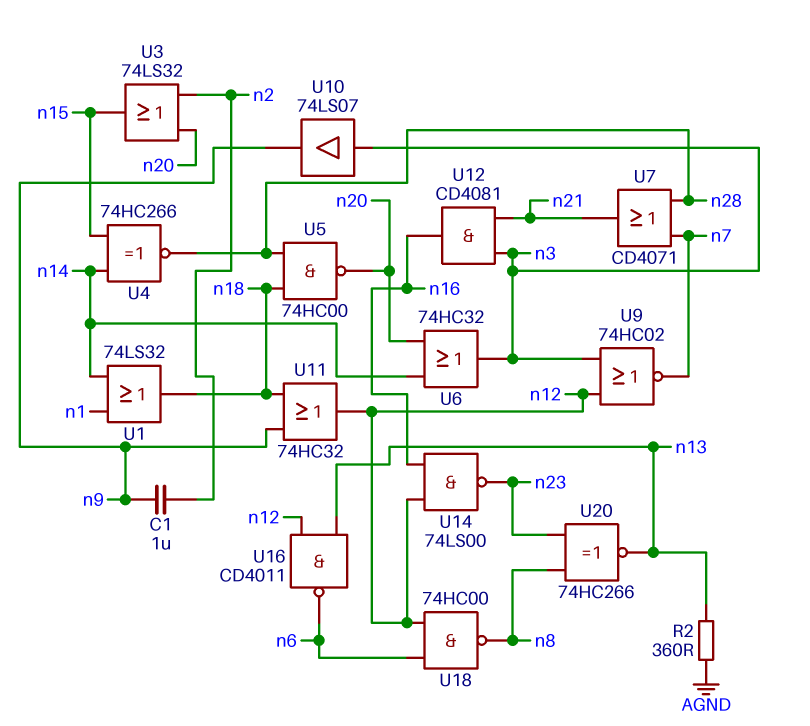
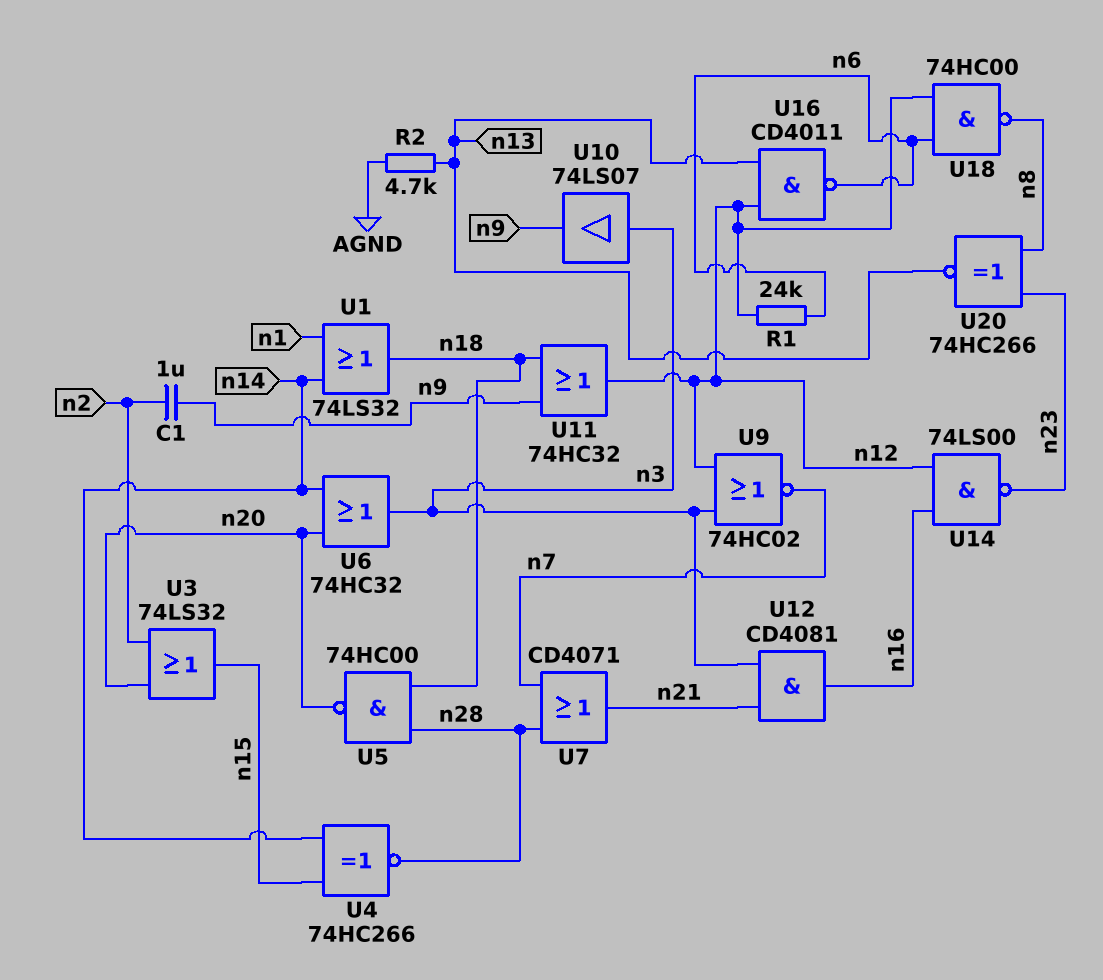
R1: none -> 24k (n6, n12)
R2: 360 (AGND, n13) -> 4.7k (AGND, n13)

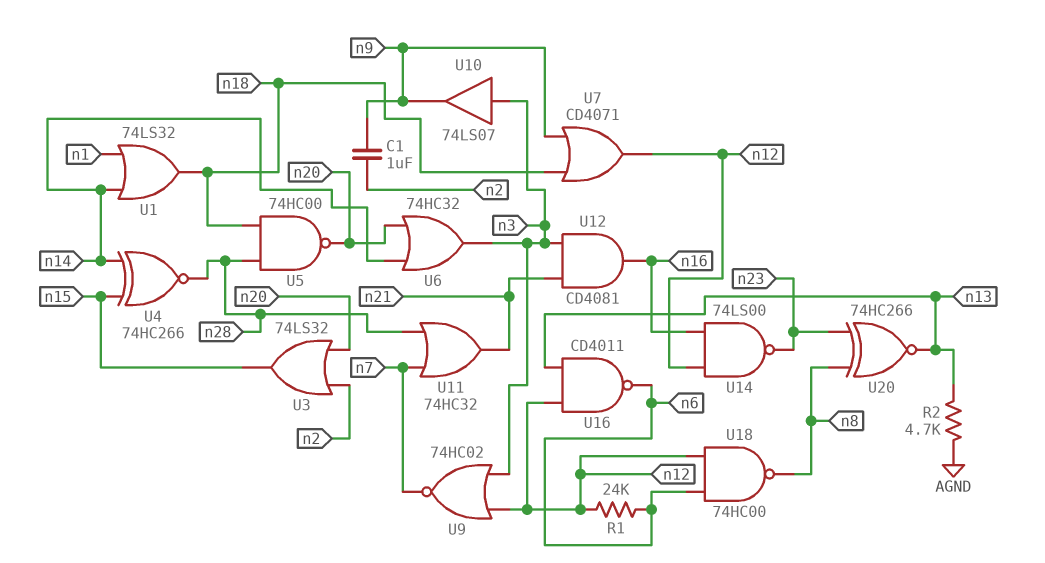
U7: OR CD4071 (in n7, in n28, out n21) -> OR CD4071 (in n9, in n18, out n12)
U11: OR 74HC32 (in n9, in n18, out n12) -> OR 74HC32 (in n7, in n28, out n21)

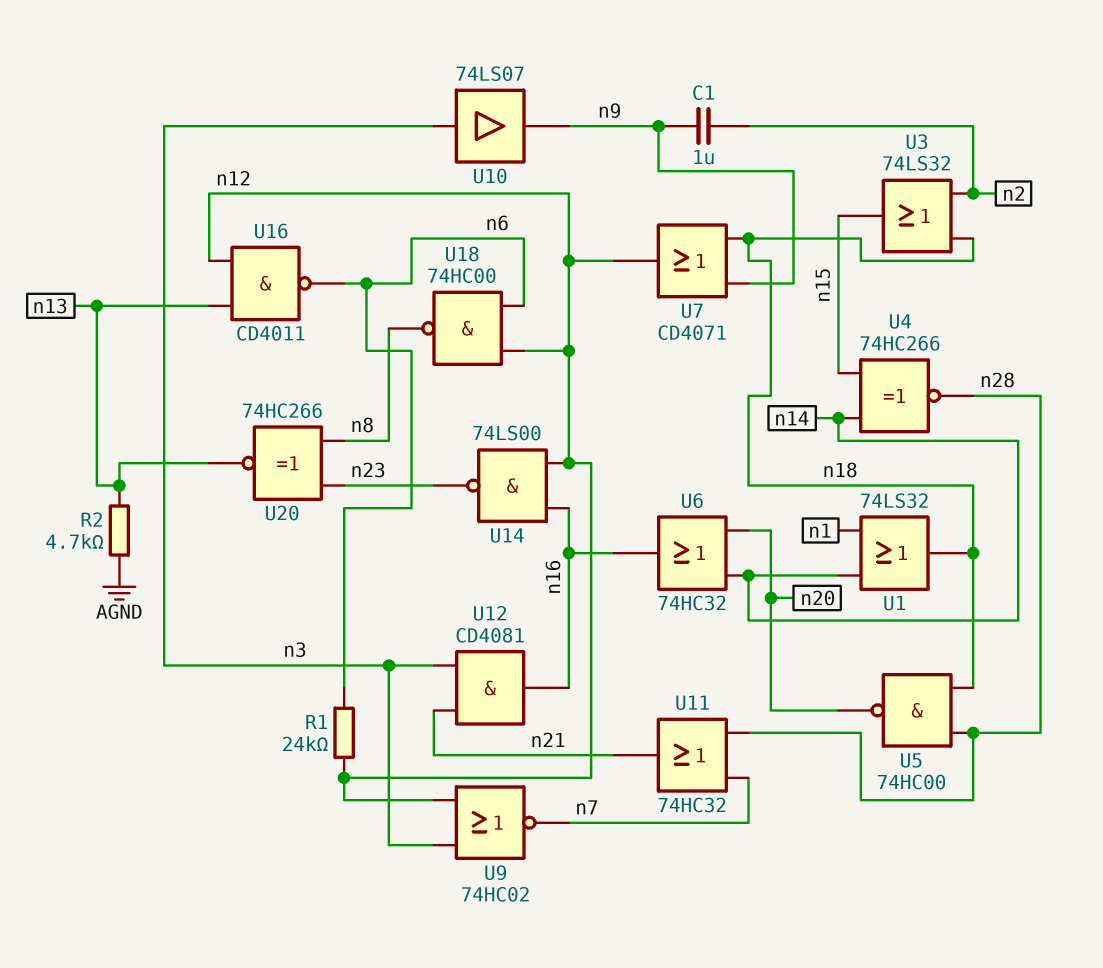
U3: OR 74LS32 (in n2, in n20, out n15) -> OR 74LS32 (in n2, in n18, out n15)
U6: OR 74HC32 (in n14, in n20, out n3) -> OR 74HC32 (in n14, in n20, out n16)

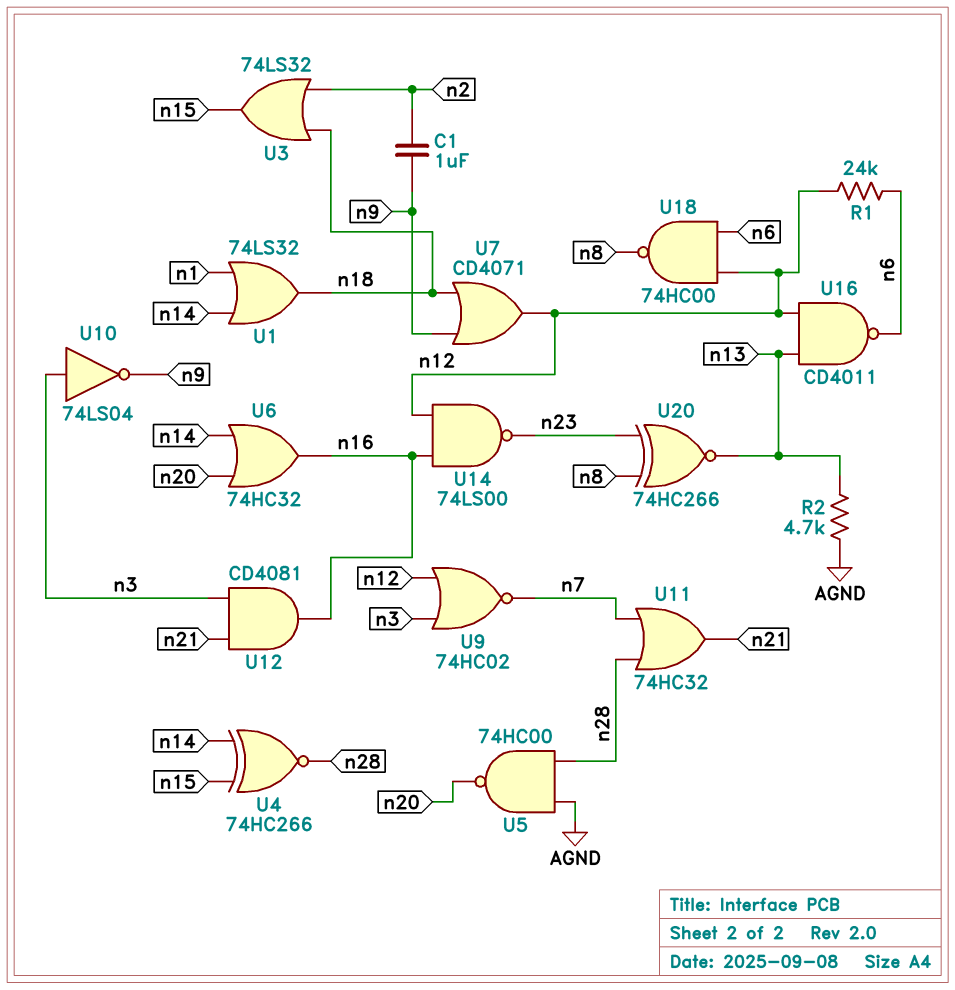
U5: NAND 74HC00 (in n18, in n28, out n20) -> NAND 74HC00 (in AGND, in n28, out n20)
U10: buffer 74LS07 (in n3, out n9) -> NOT 74LS04 (in n3, out n9)

